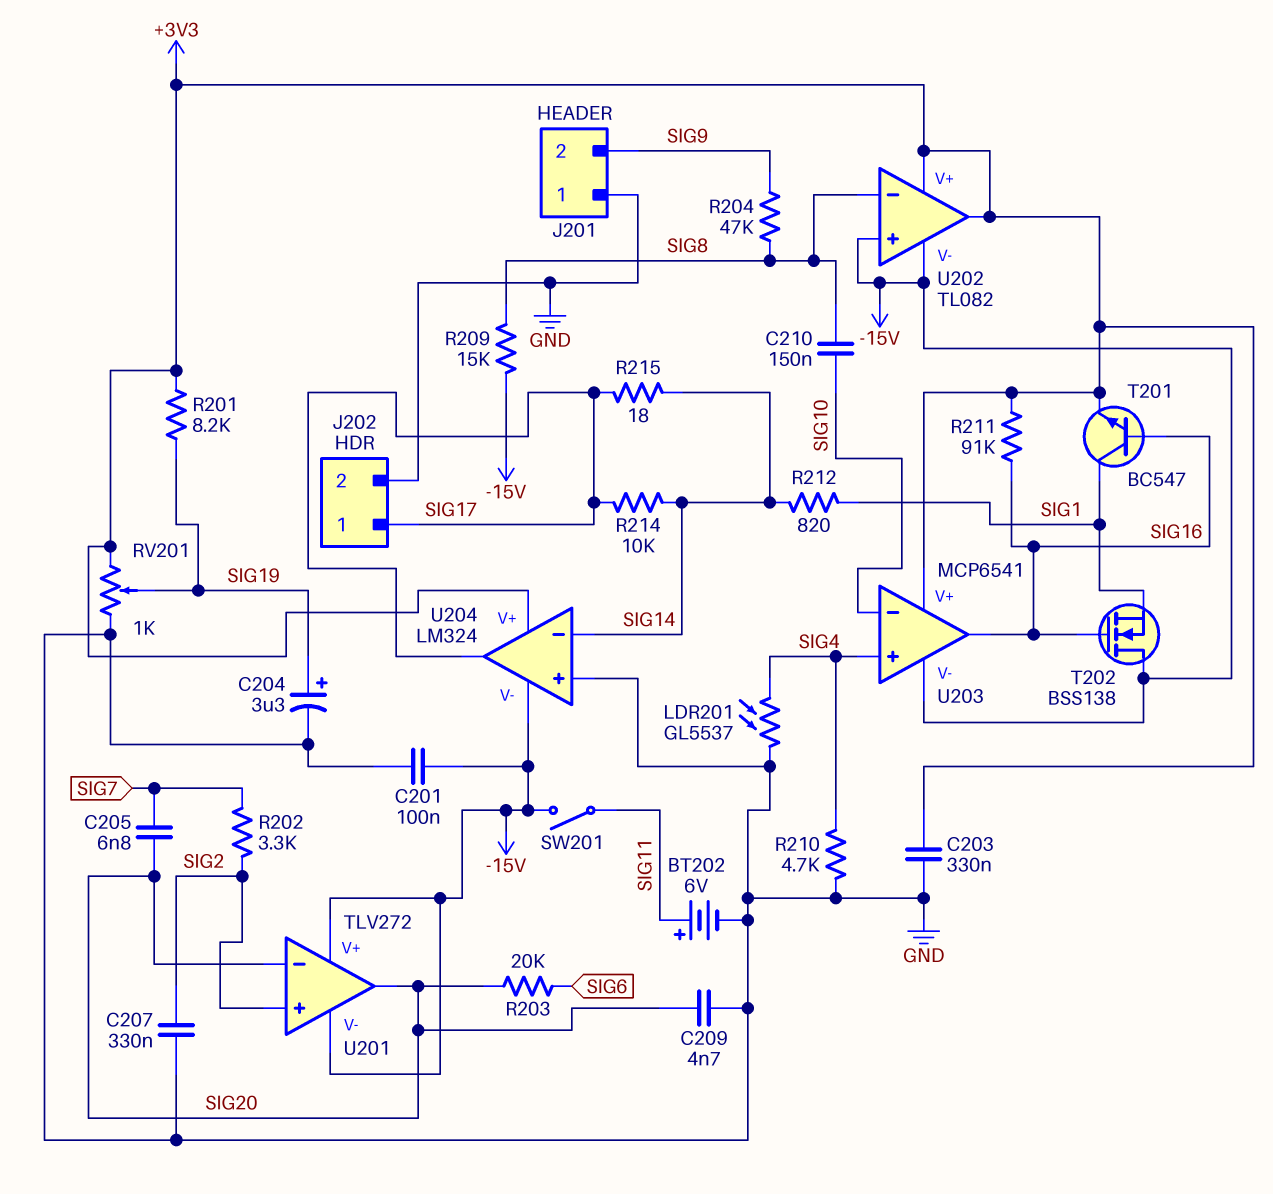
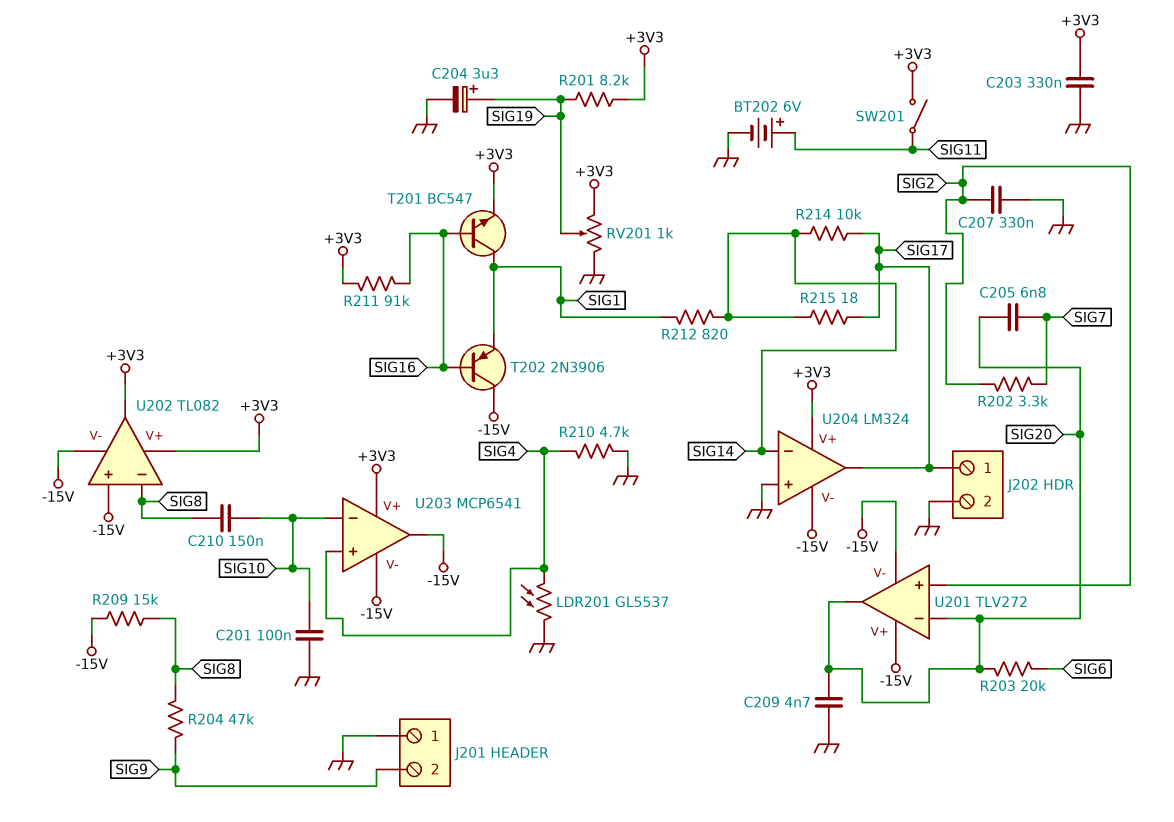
C201: 100nF (-15V, GND) -> 100nF (GND, SIG10)
SW201: switch (-15V, SIG11) -> switch (+3V3, SIG11)
T202: NMOS BSS138 (G SIG16, D -15V, S SIG1) -> PNP 2N3906 (B SIG16, C -15V, E SIG1)
U203 pin out: SIG16 -> -15V

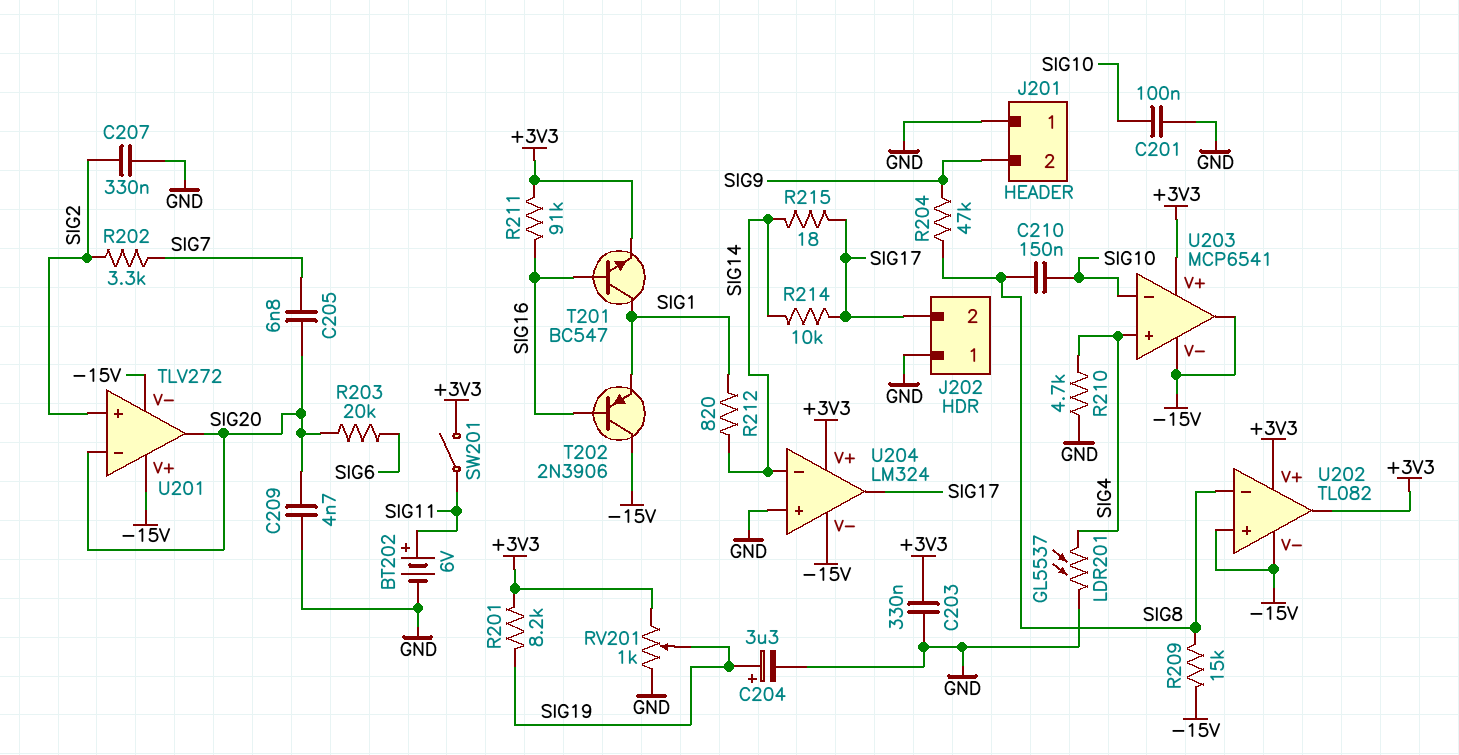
J202 pin 1: SIG17 -> GND
J202 pin 2: GND -> SIG17

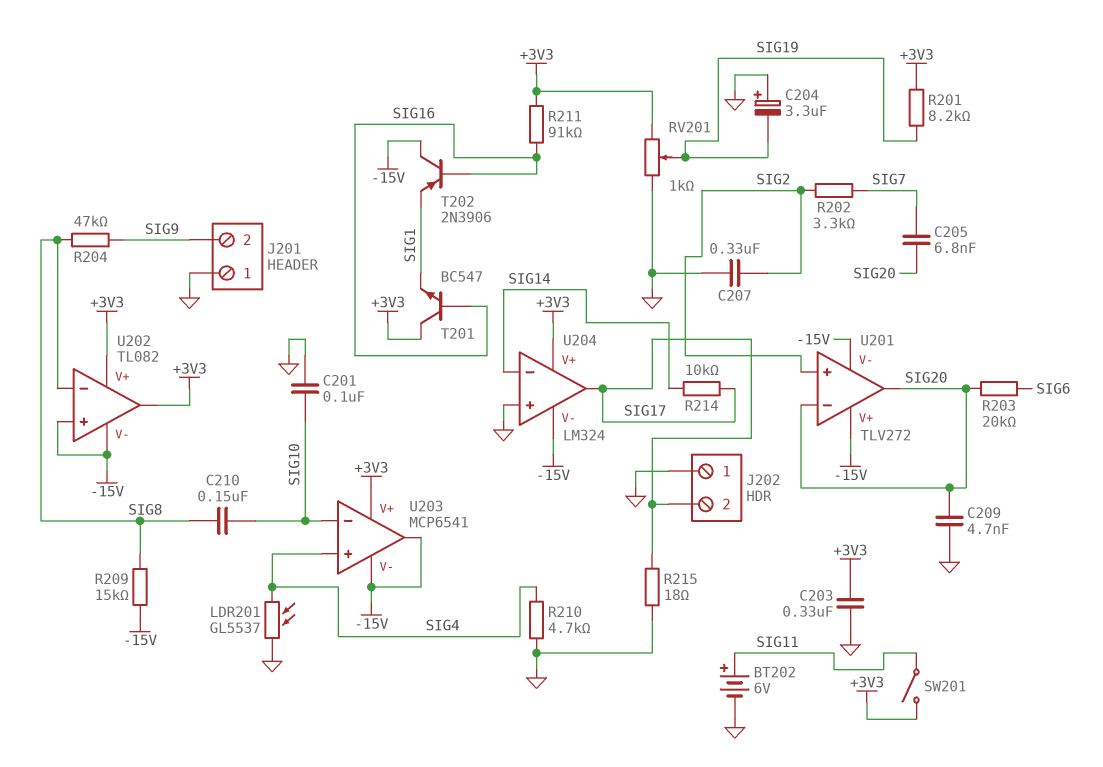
C204: 3.3uF (plus SIG19, minus GND) -> 3.3uF (plus GND, minus SIG19)
R212: 820 (SIG1, SIG14) -> none
R215: 18 (SIG14, SIG17) -> 18 (GND, SIG17)
T201: NPN BC547 (B SIG16, C SIG1, E +3V3) -> NPN BC547 (B SIG16, C +3V3, E SIG1)

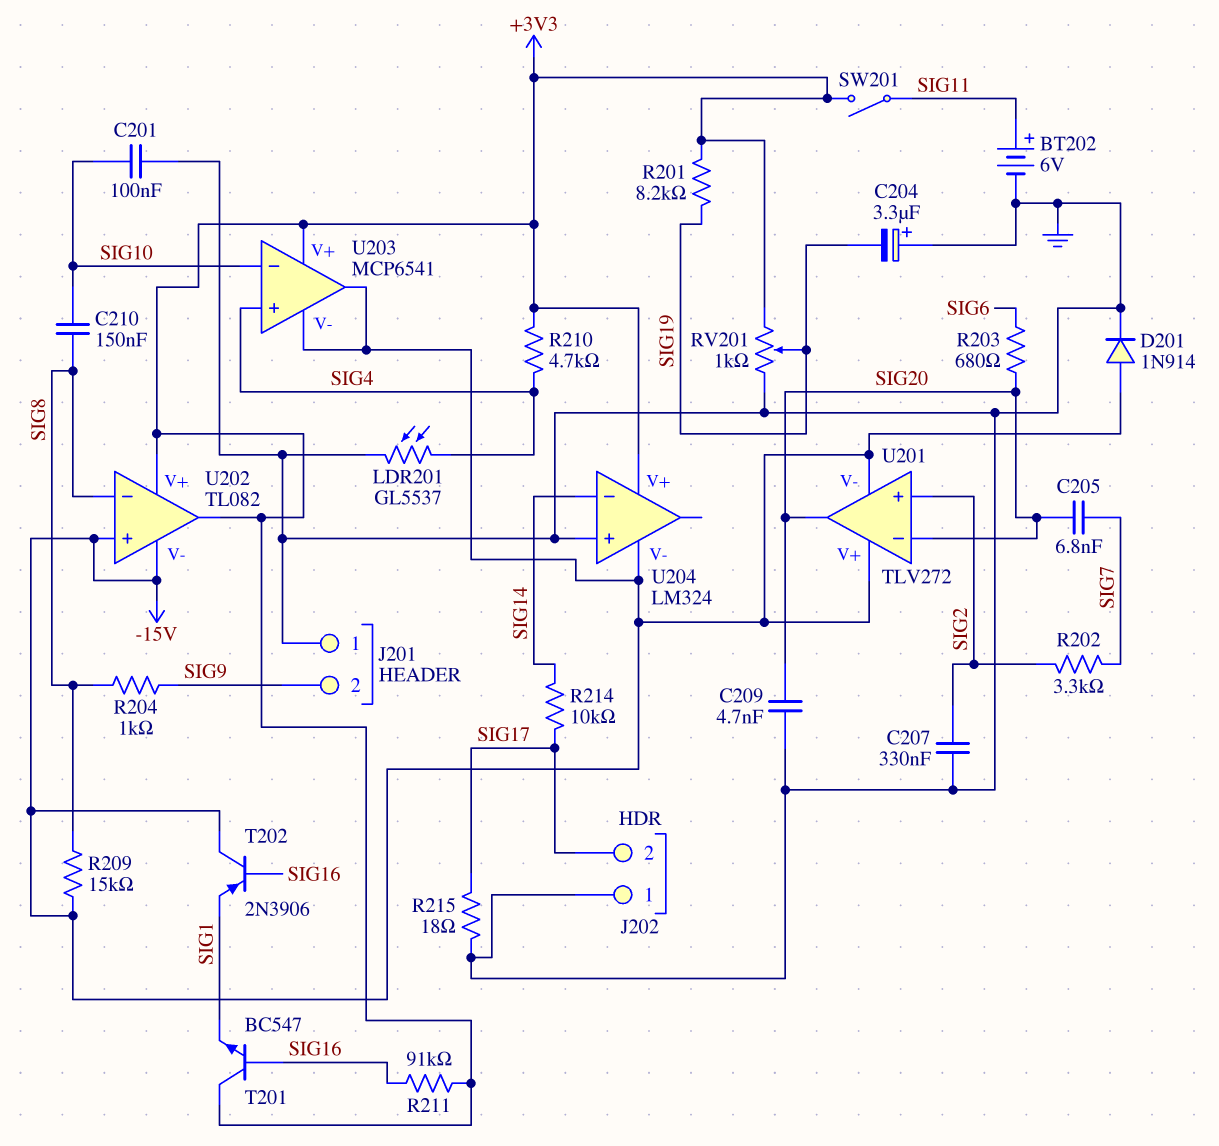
C203: 330nF (+3V3, GND) -> none
D201: none -> diode 1N914 (A -15V, K GND)
R203: 20k (SIG6, SIG20) -> 680 (SIG6, SIG20)
R204: 47k (SIG8, SIG9) -> 1k (SIG8, SIG9)
R210: 4.7k (GND, SIG4) -> 4.7k (+3V3, SIG4)
U204 pin out: SIG17 -> none

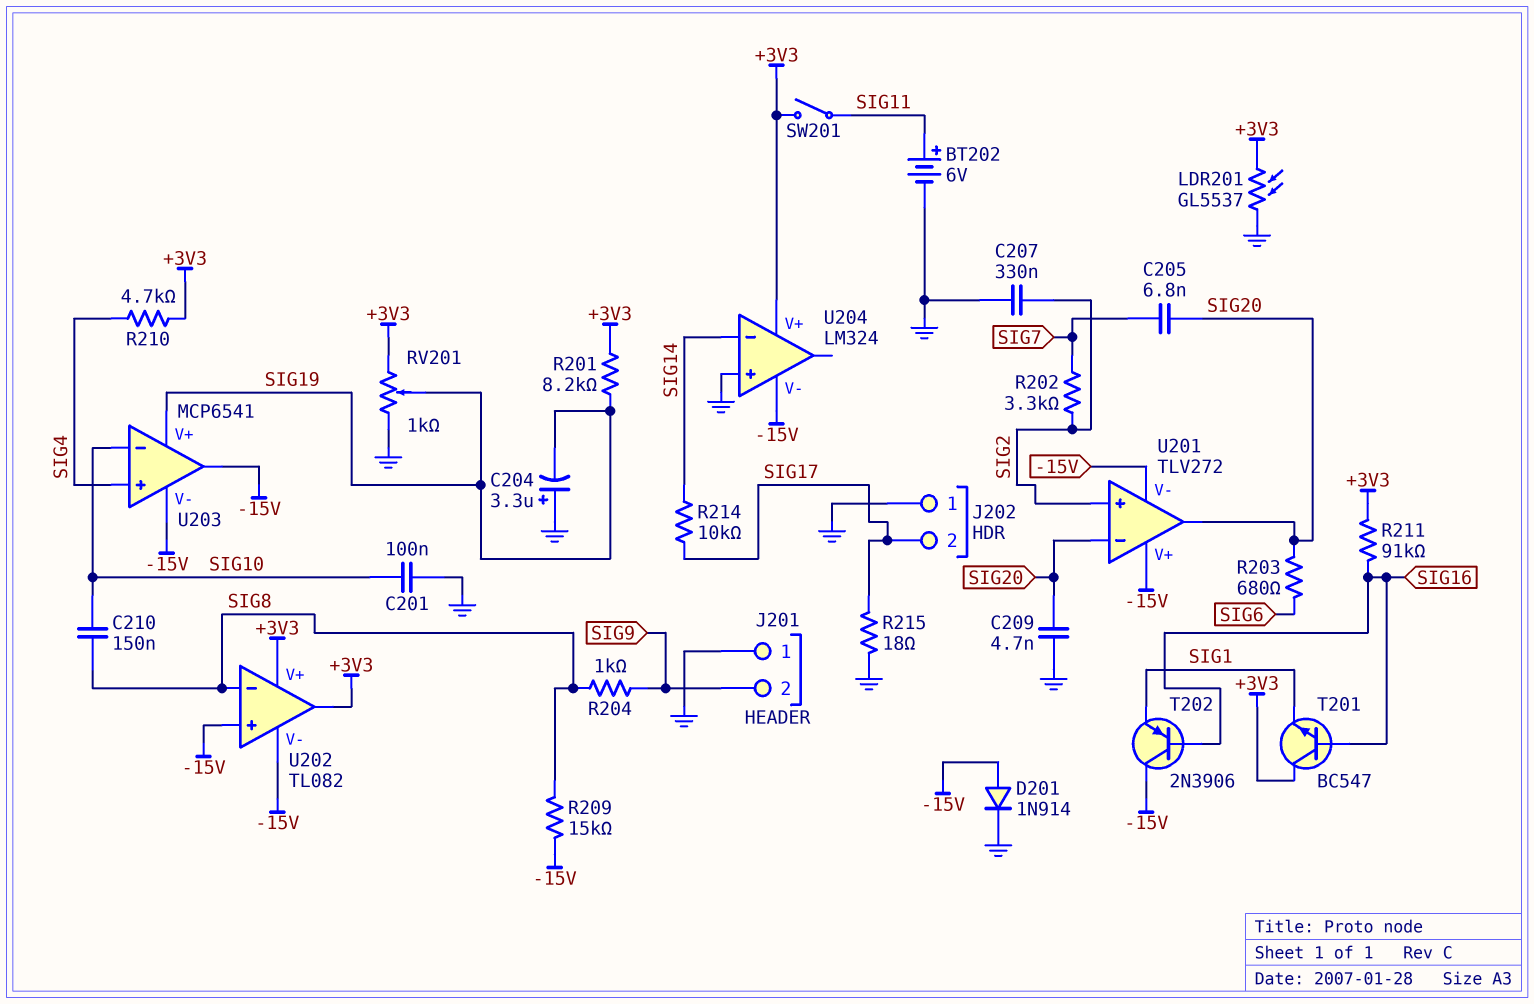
LDR201: GL5537 (GND, SIG4) -> GL5537 (+3V3, GND)
U203 pin V+: +3V3 -> SIG19

